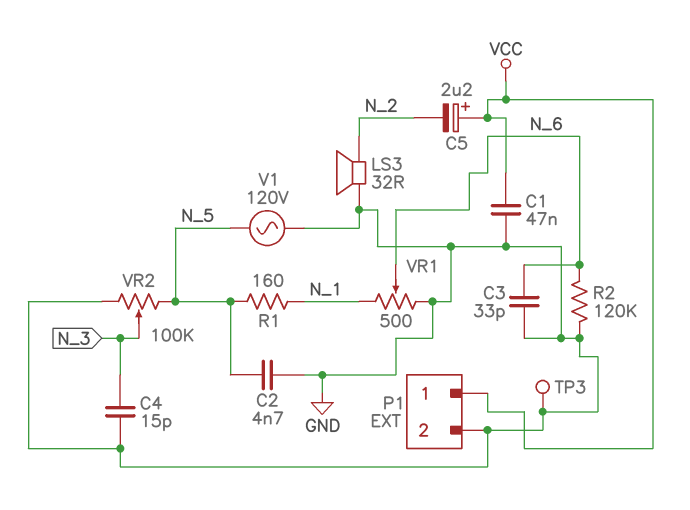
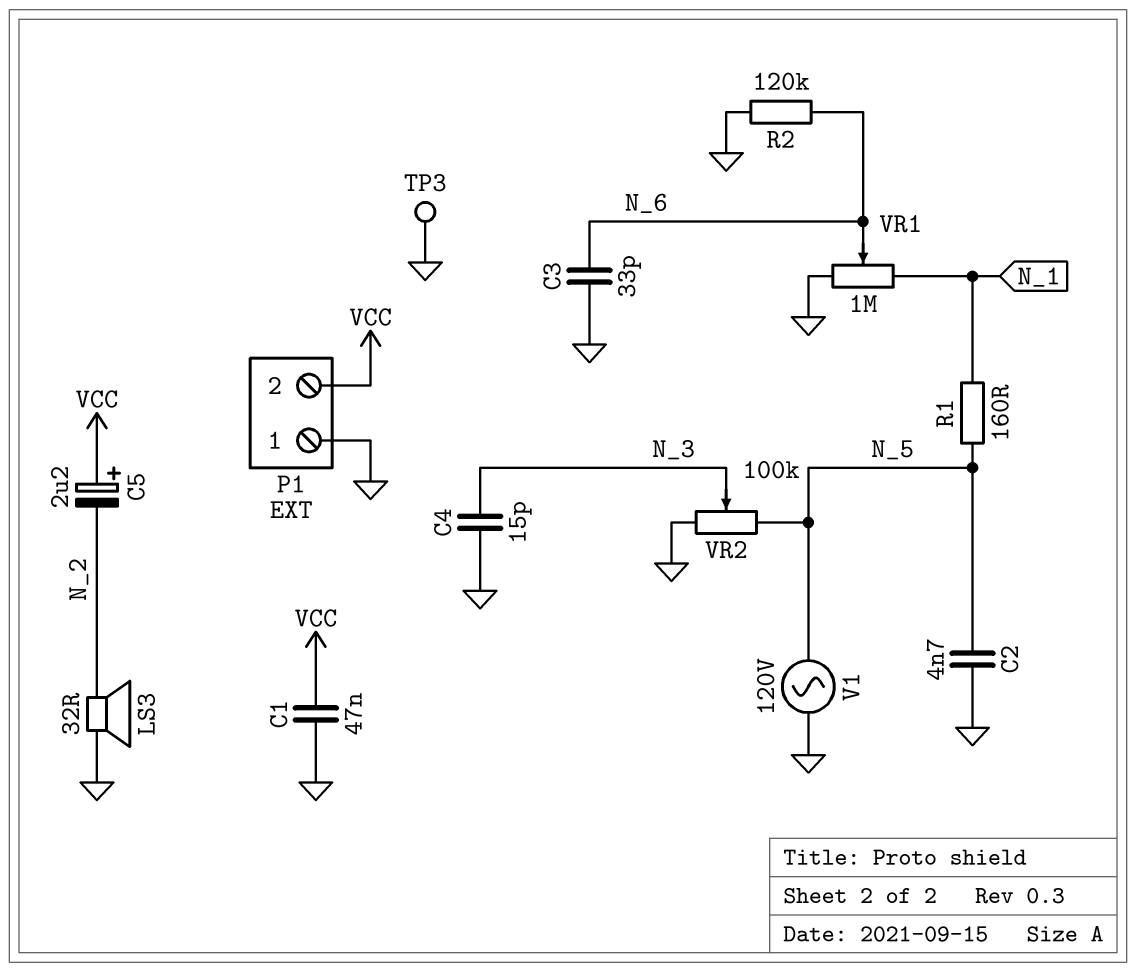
P1 pin 1: VCC -> GND
P1 pin 2: GND -> VCC
VR1: 500 (GND, N_1, wiper N_6) -> 1M (GND, N_1, wiper N_6)

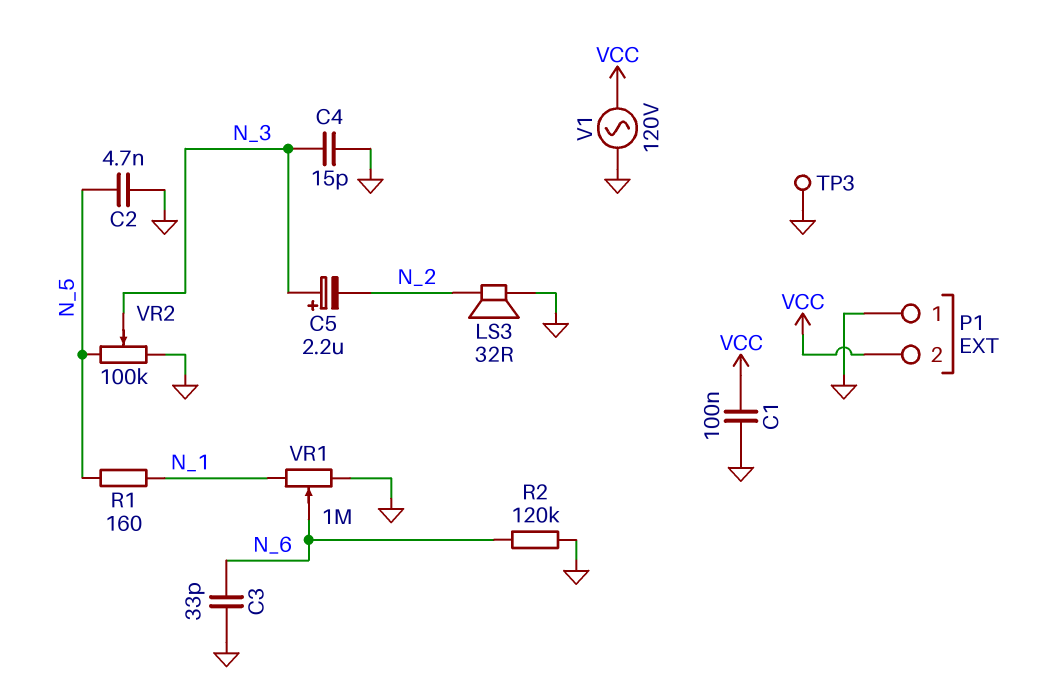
C1: 47nF (GND, VCC) -> 100nF (GND, VCC)
C5: 2.2uF (plus VCC, minus N_2) -> 2.2uF (plus N_3, minus N_2)
V1: AC 120V (GND, N_5) -> AC 120V (GND, VCC)

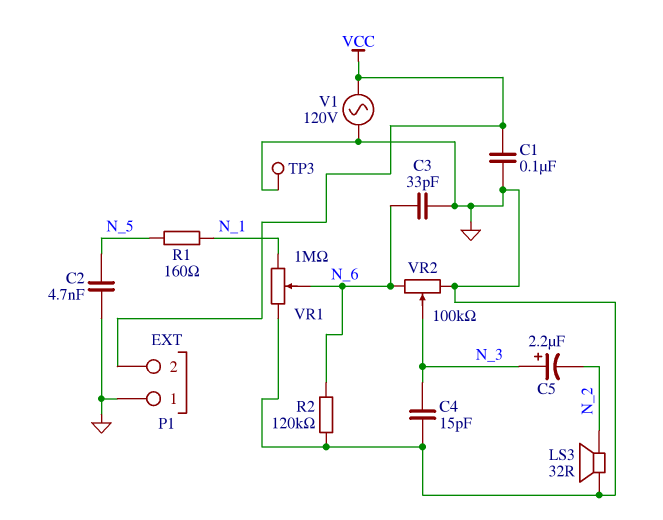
VR2: 100k (GND, N_5, wiper N_3) -> 100k (GND, N_6, wiper N_3)

